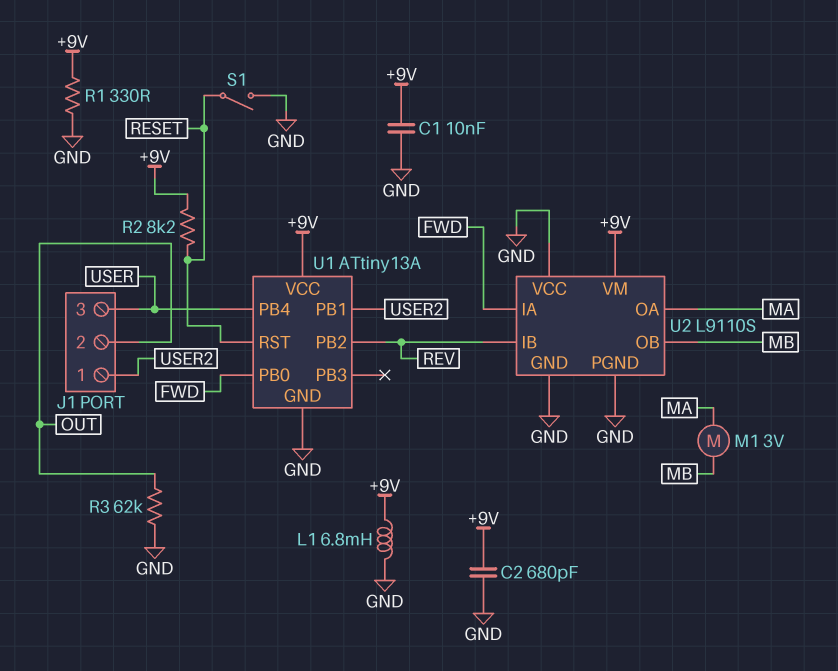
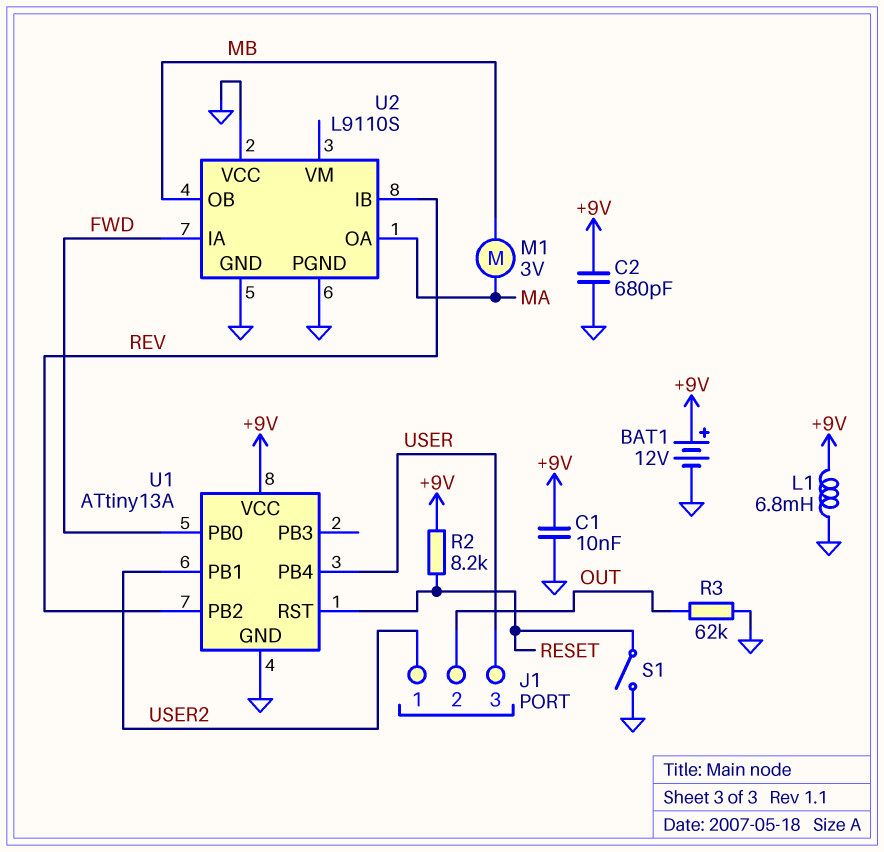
BAT1: none -> 12V (plus +9V, minus GND)
R1: 330 (+9V, GND) -> none
U2 pin VM: +9V -> none

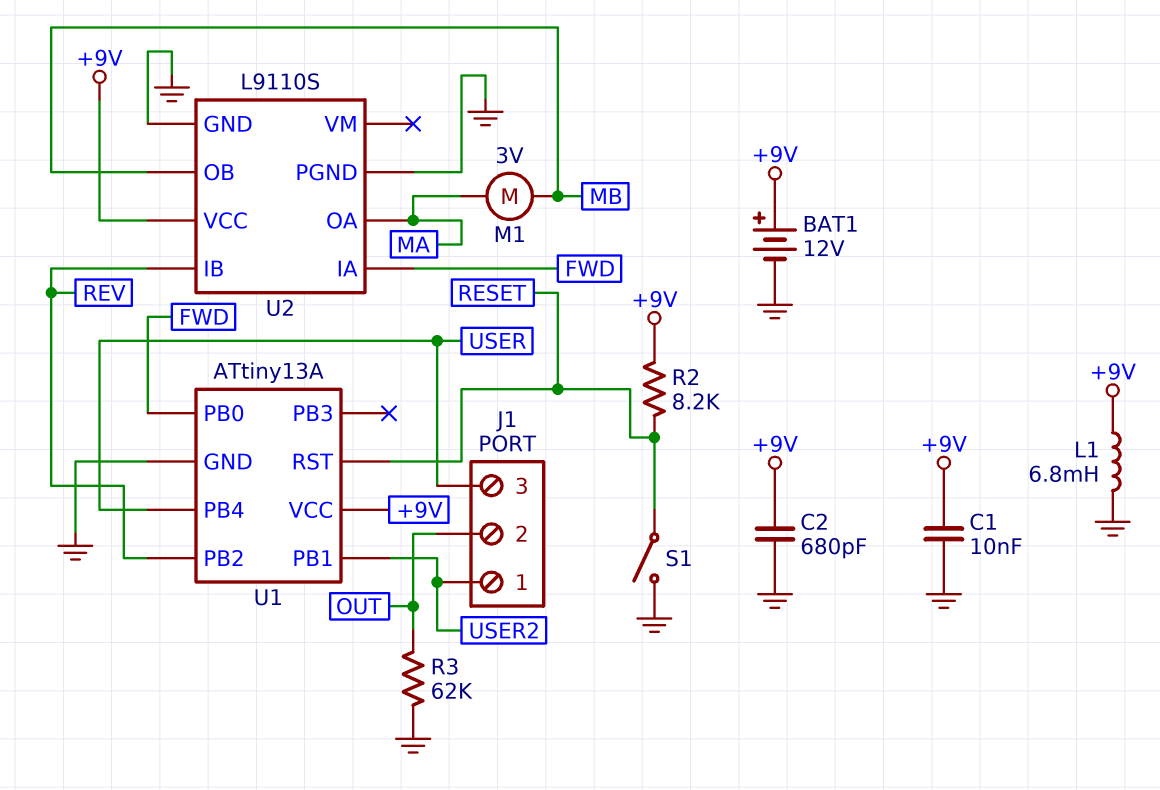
U2 pin VCC: GND -> +9V

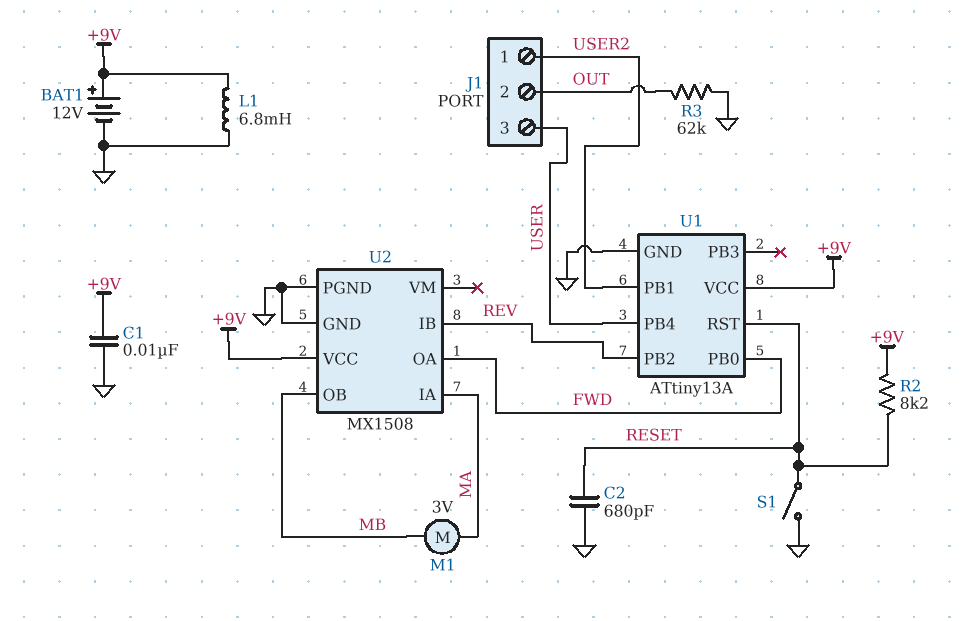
C2: 680pF (+9V, GND) -> 680pF (GND, RESET)
U2: L9110S -> MX1508
U2 pin IA: FWD -> MA
U2 pin OA: MA -> FWD

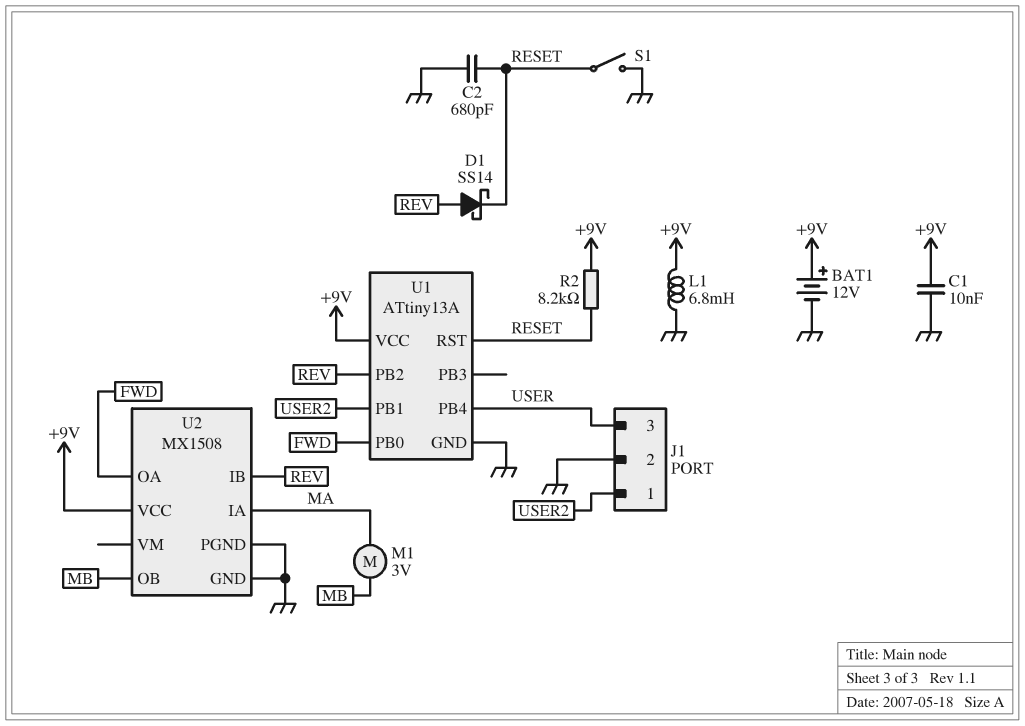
D1: none -> schottky SS14 (A REV, K RESET)
J1 pin 2: OUT -> GND
R3: 62k (GND, OUT) -> none

